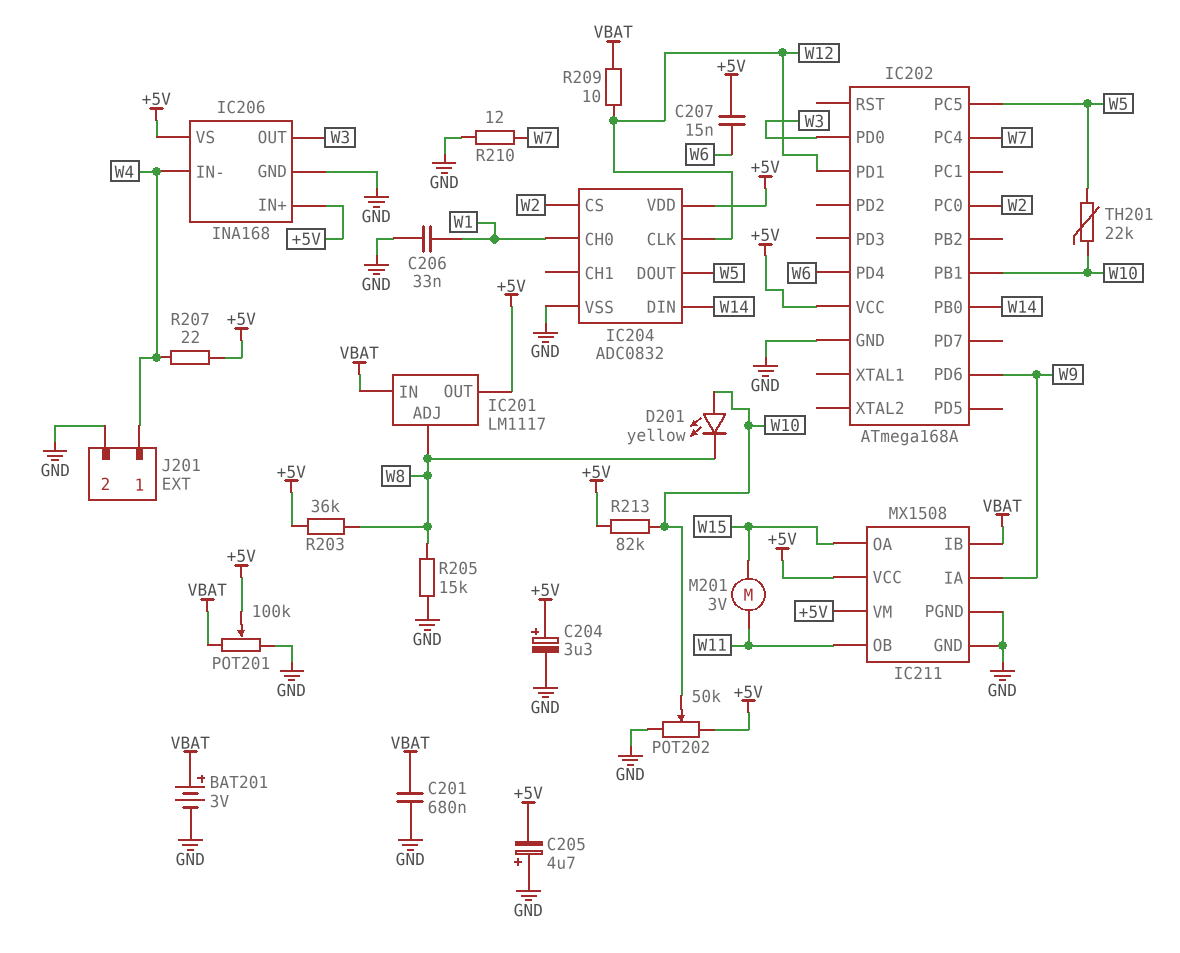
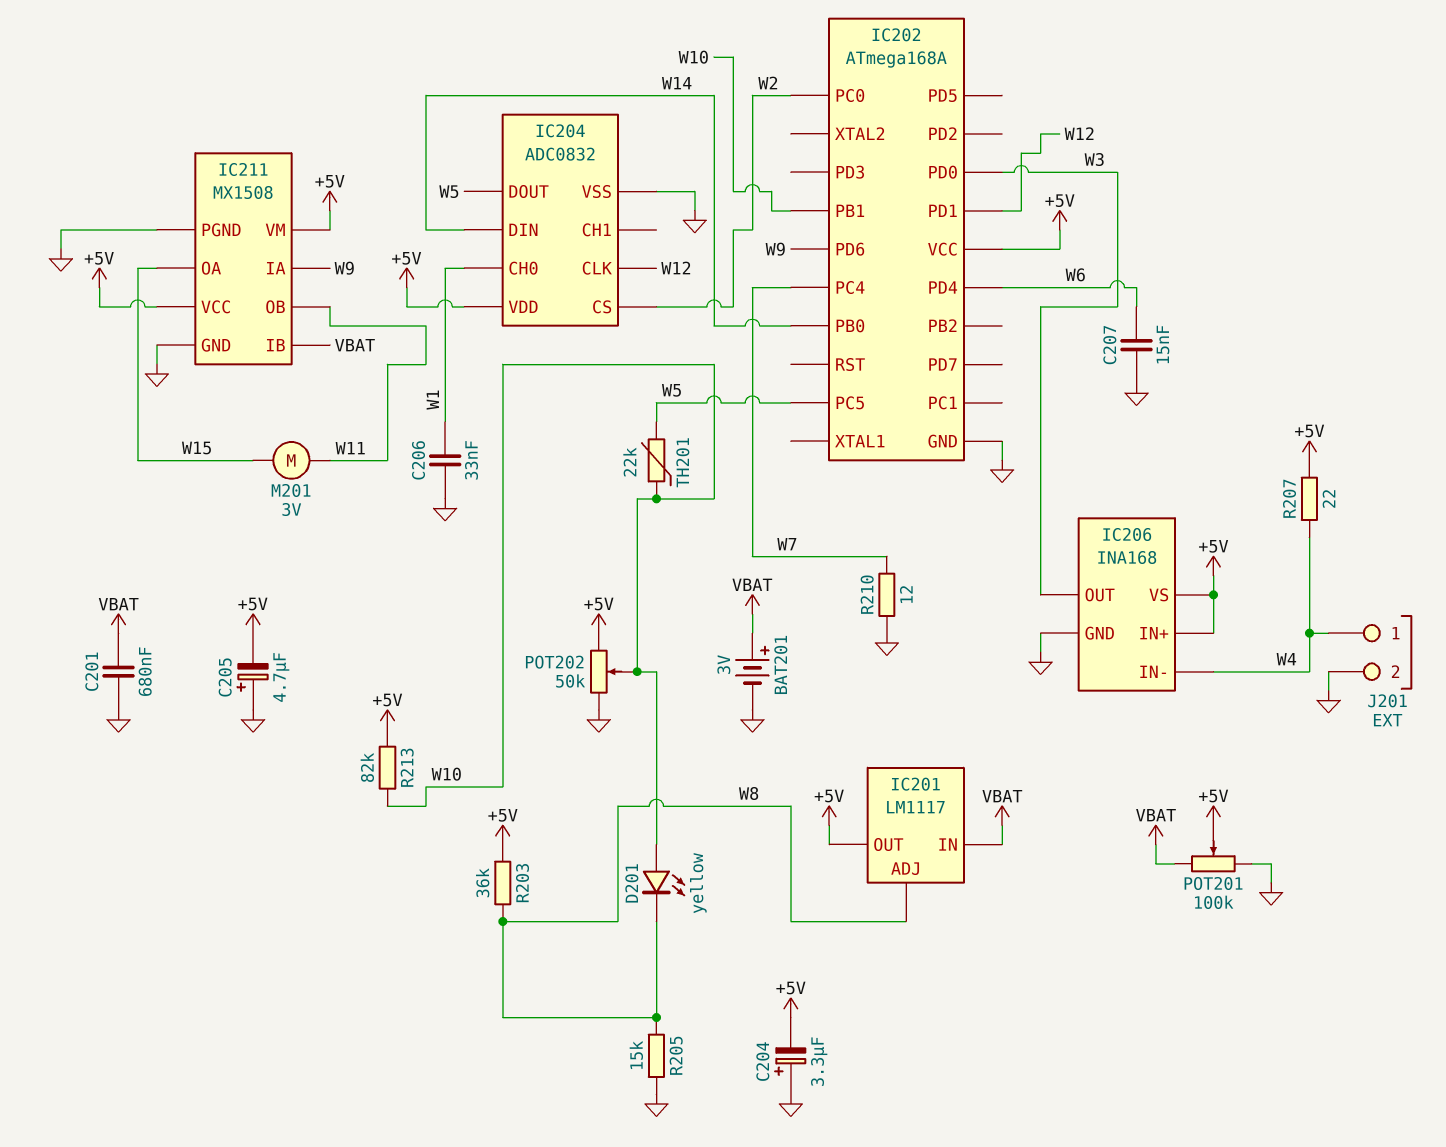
C204: 3.3uF (plus +5V, minus GND) -> 3.3uF (plus GND, minus +5V)
C207: 15nF (+5V, W6) -> 15nF (GND, W6)
R209: 10 (VBAT, W12) -> none

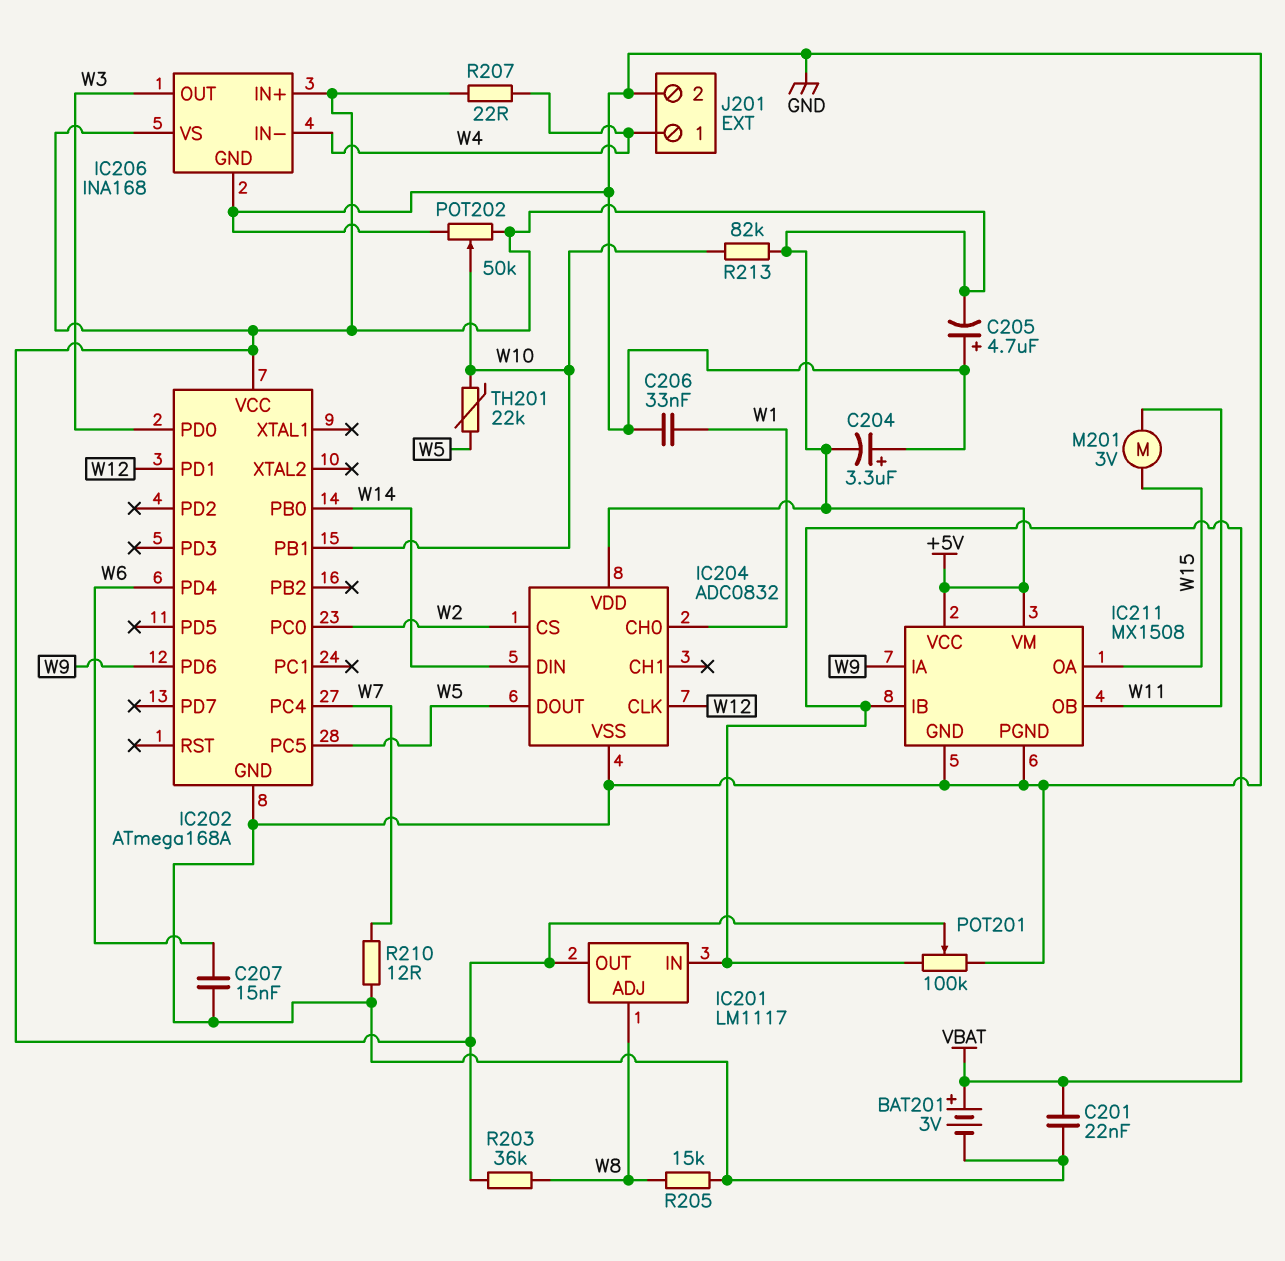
C201: 680nF (GND, VBAT) -> 22nF (GND, VBAT)
D201: LED yellow (A W10, K W8) -> none

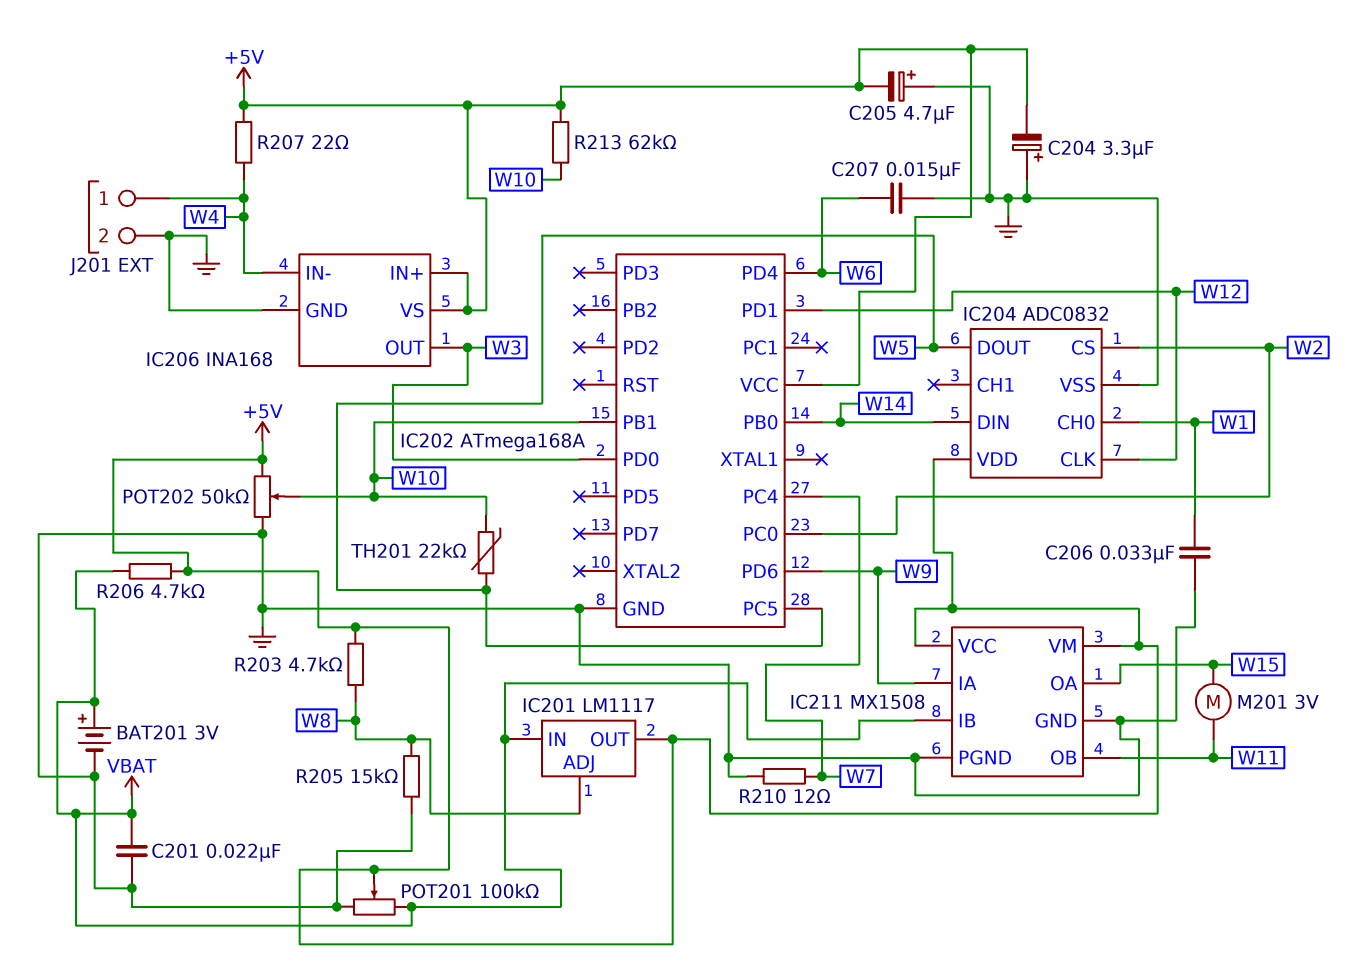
R203: 36k (+5V, W8) -> 4.7k (+5V, W8)
R206: none -> 4.7k (+5V, VBAT)
R213: 82k (+5V, W10) -> 62k (+5V, W10)

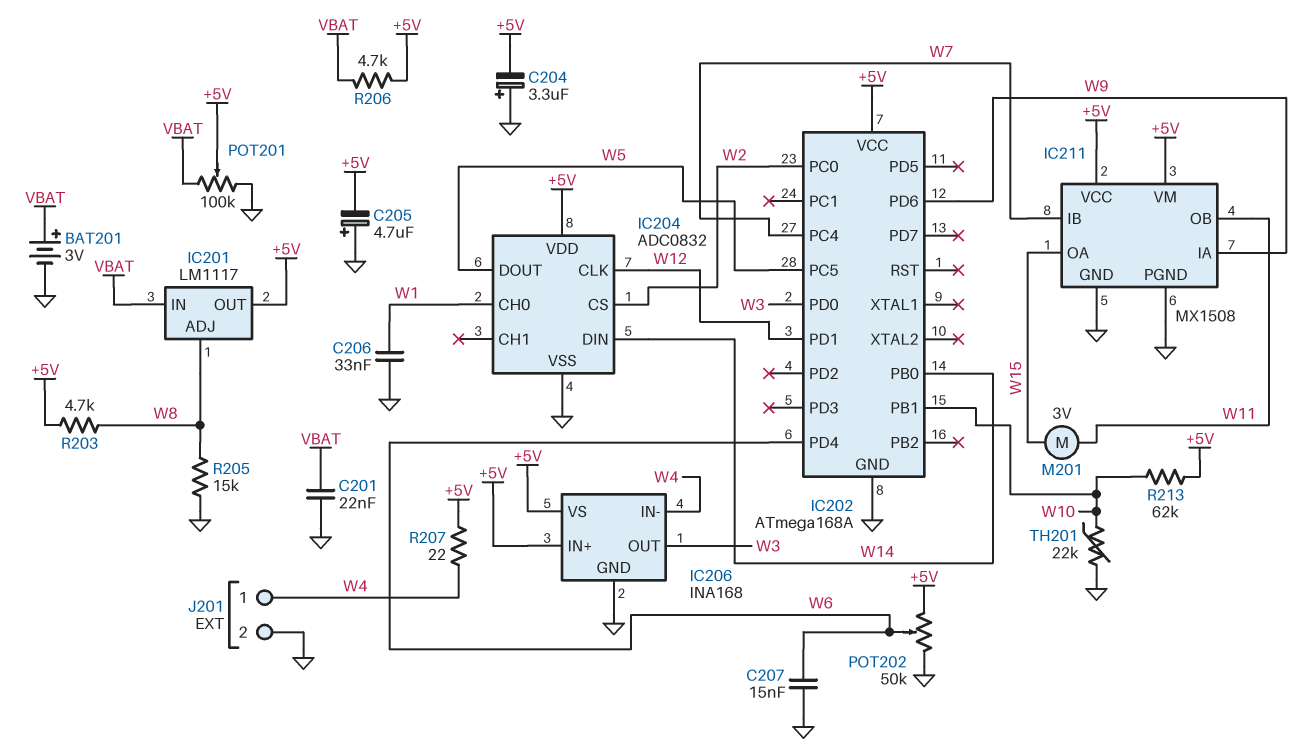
IC211 pin IB: VBAT -> W7
POT202: 50k (+5V, GND, wiper W10) -> 50k (+5V, GND, wiper W6)
R210: 12 (GND, W7) -> none
TH201: 22k (W5, W10) -> 22k (GND, W10)

